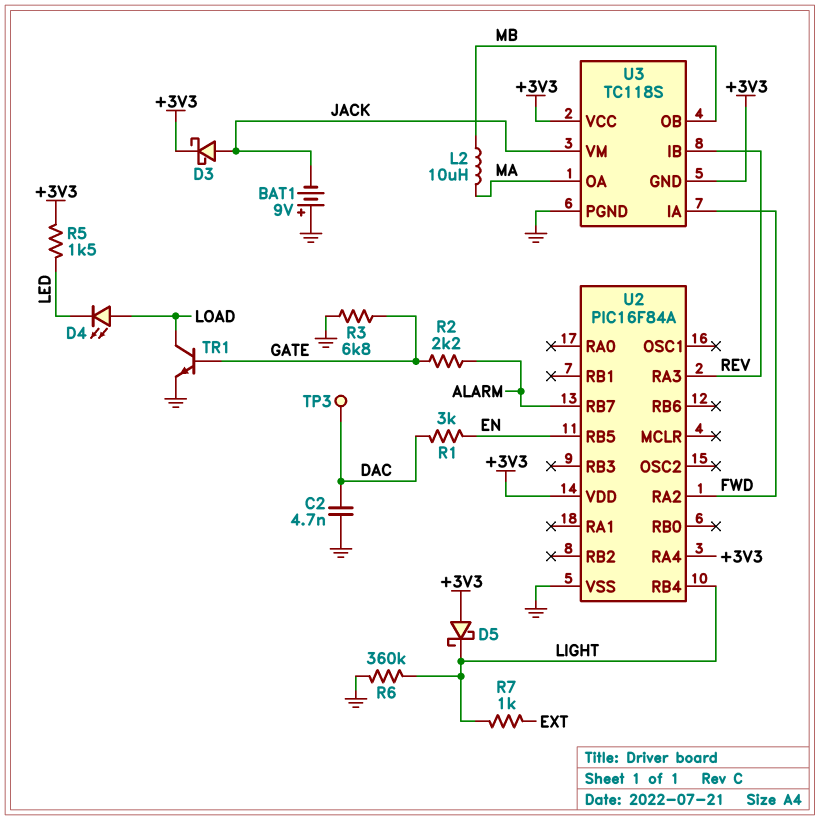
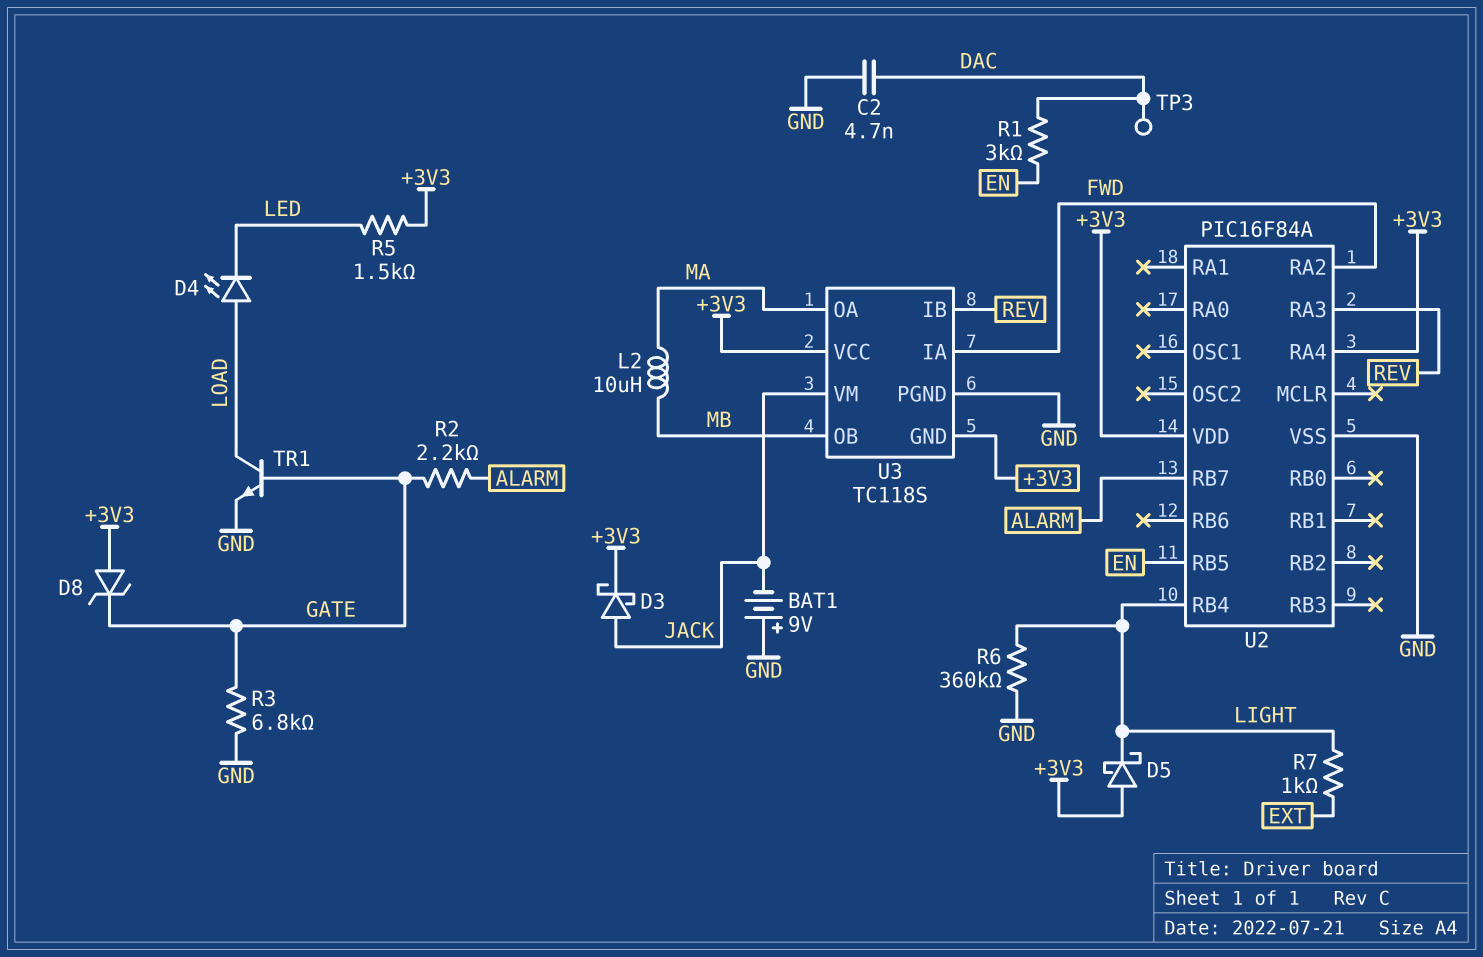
D8: none -> zener (A +3V3, K GATE)

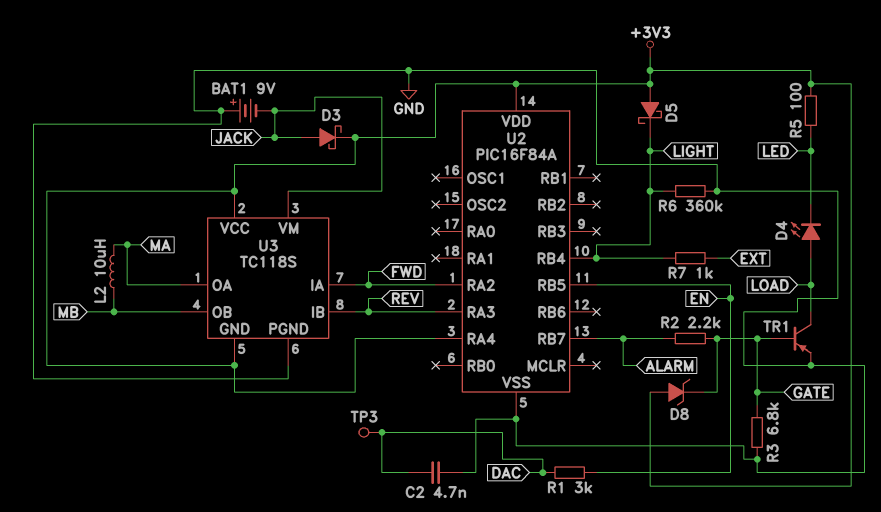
R5: 1.5k (+3V3, LED) -> 100 (+3V3, LED)
TR1: NPN (B GATE, C LOAD, E GND) -> PNP (B GATE, C LOAD, E GND)

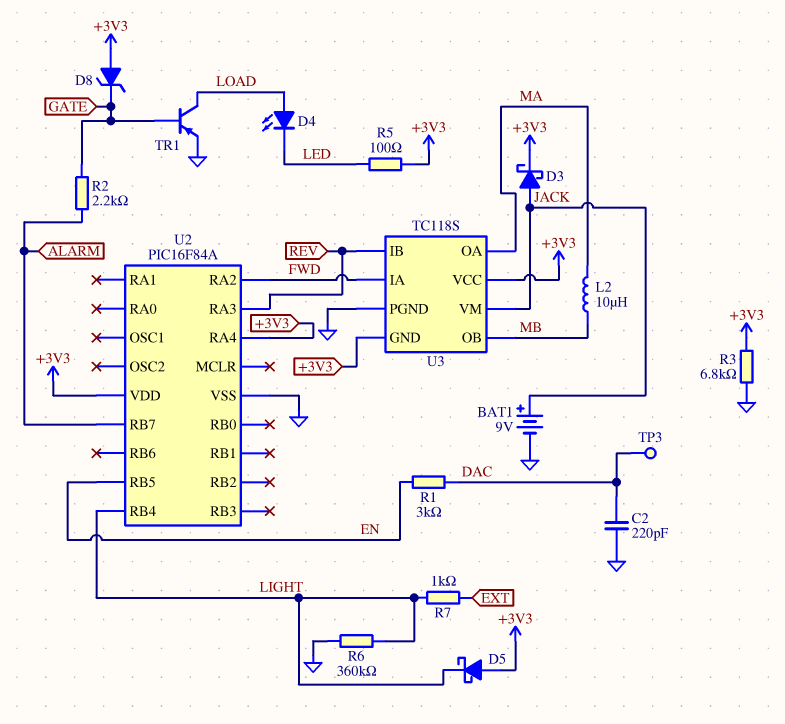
BAT1: 9V (plus GND, minus JACK) -> 9V (plus JACK, minus GND)
C2: 4.7nF (DAC, GND) -> 220pF (DAC, GND)
R3: 6.8k (GATE, GND) -> 6.8k (+3V3, GND)

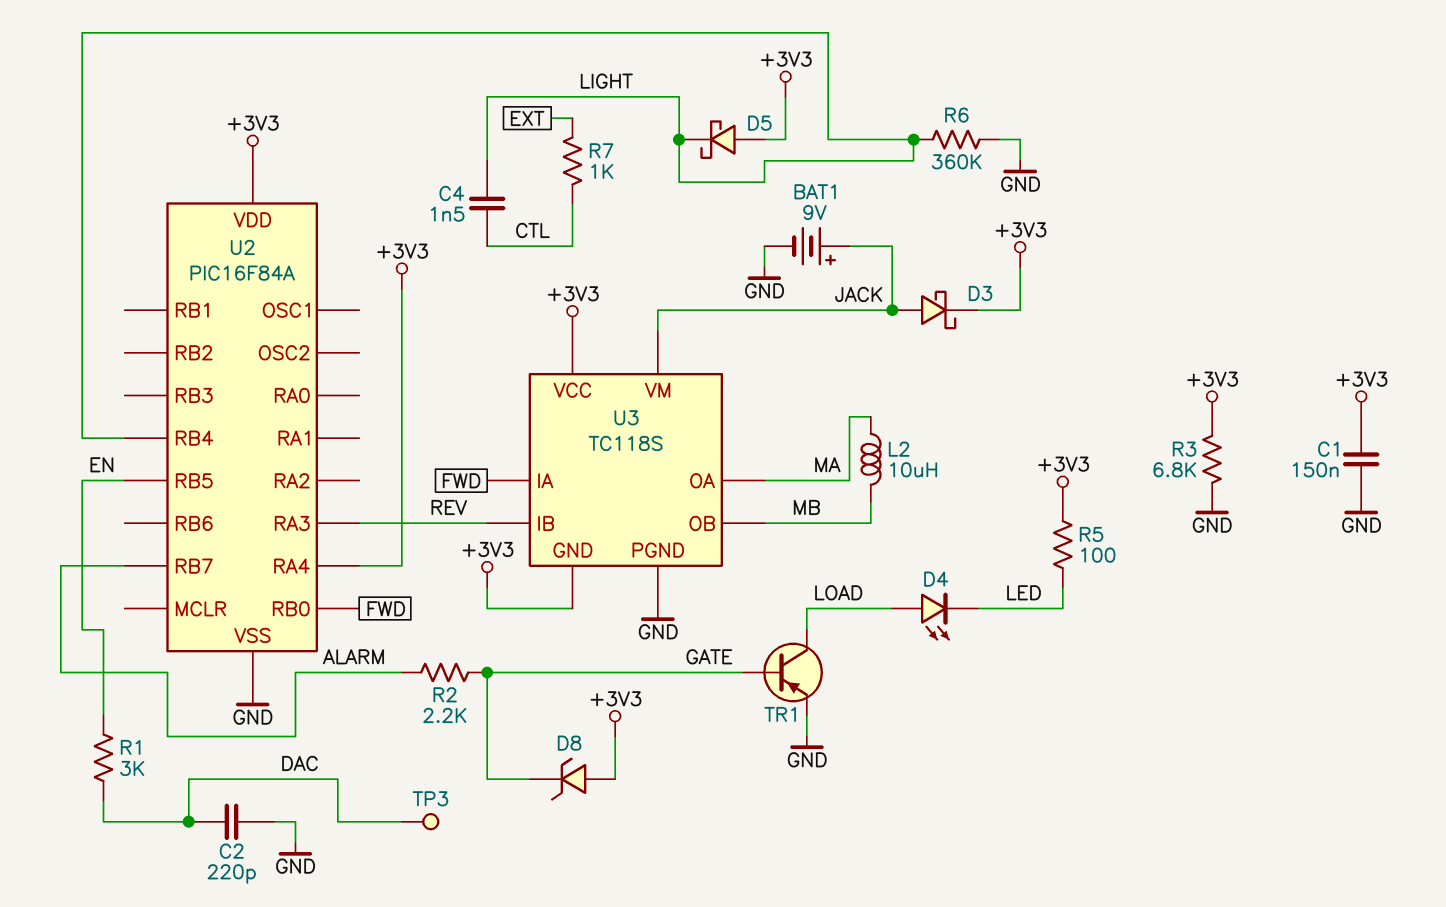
C1: none -> 150nF (+3V3, GND)
C4: none -> 1.5nF (CTL, LIGHT)
R7: 1k (EXT, LIGHT) -> 1k (CTL, EXT)
U2 pin RA2: FWD -> none
U2 pin RB0: none -> FWD

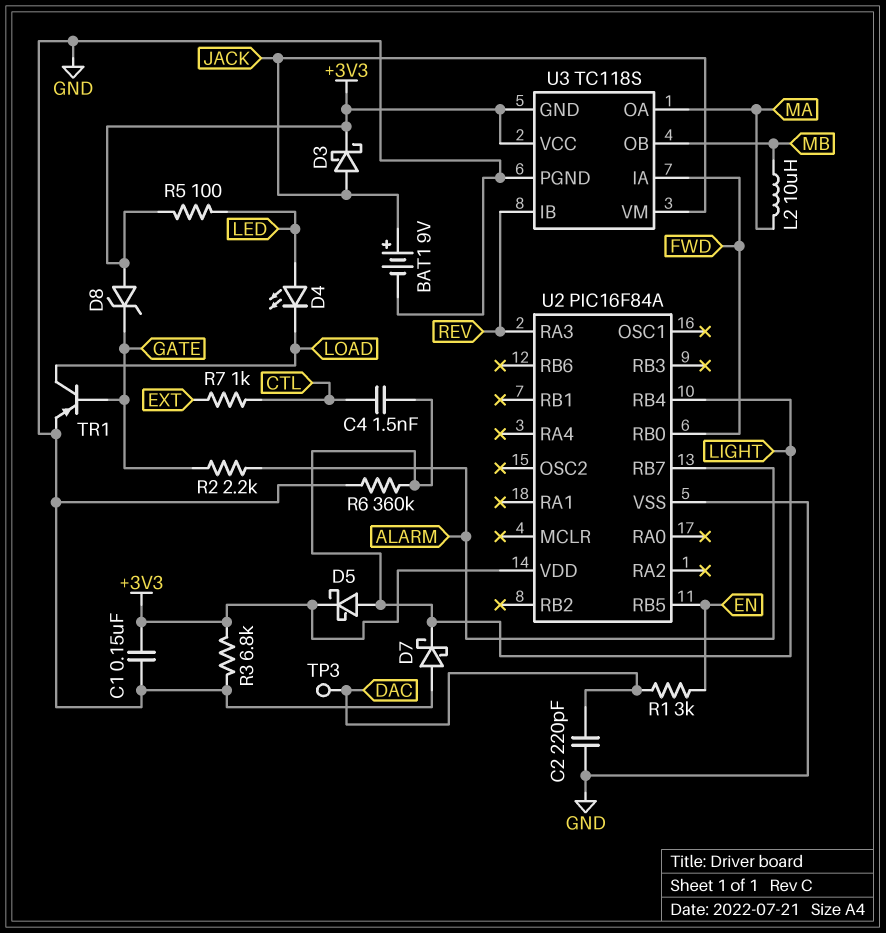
D4: LED (A LOAD, K LED) -> LED (A LED, K LOAD)
D5: schottky (A +3V3, K LIGHT) -> schottky (A LIGHT, K +3V3)
D7: none -> schottky (A GND, K LIGHT)
U2 pin RA4: +3V3 -> none

